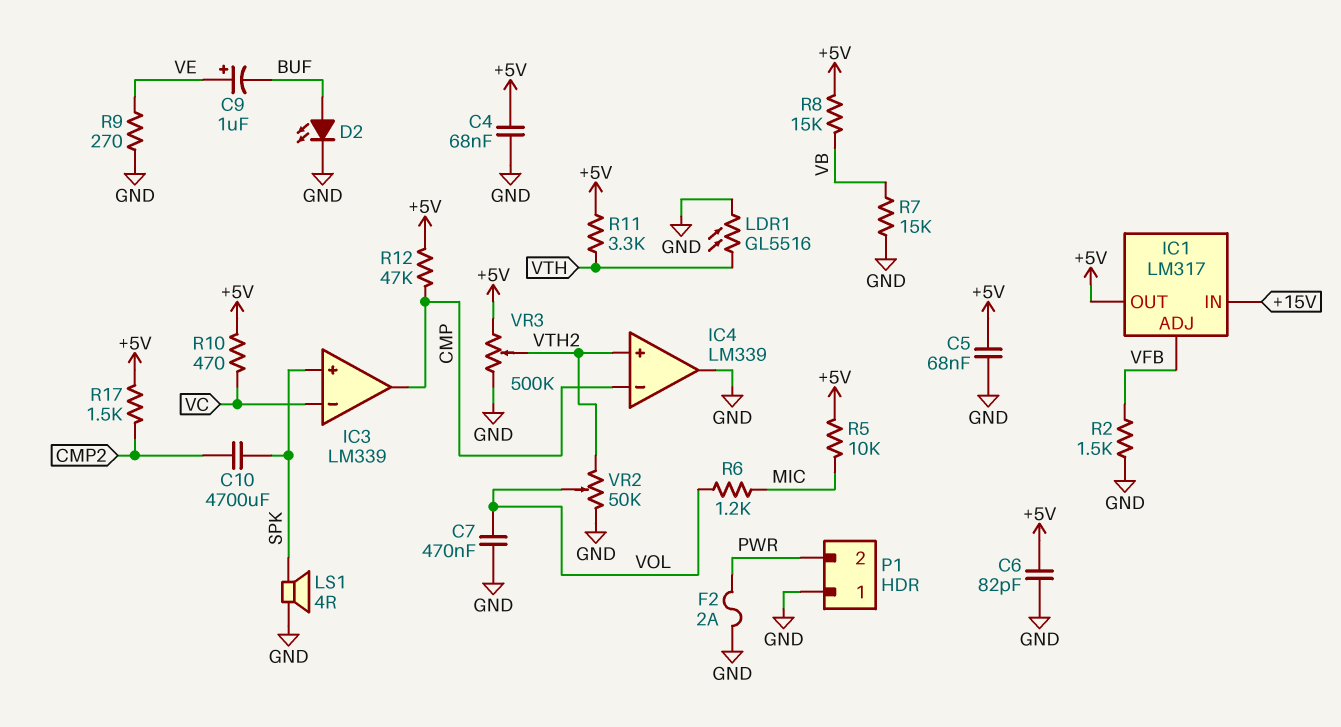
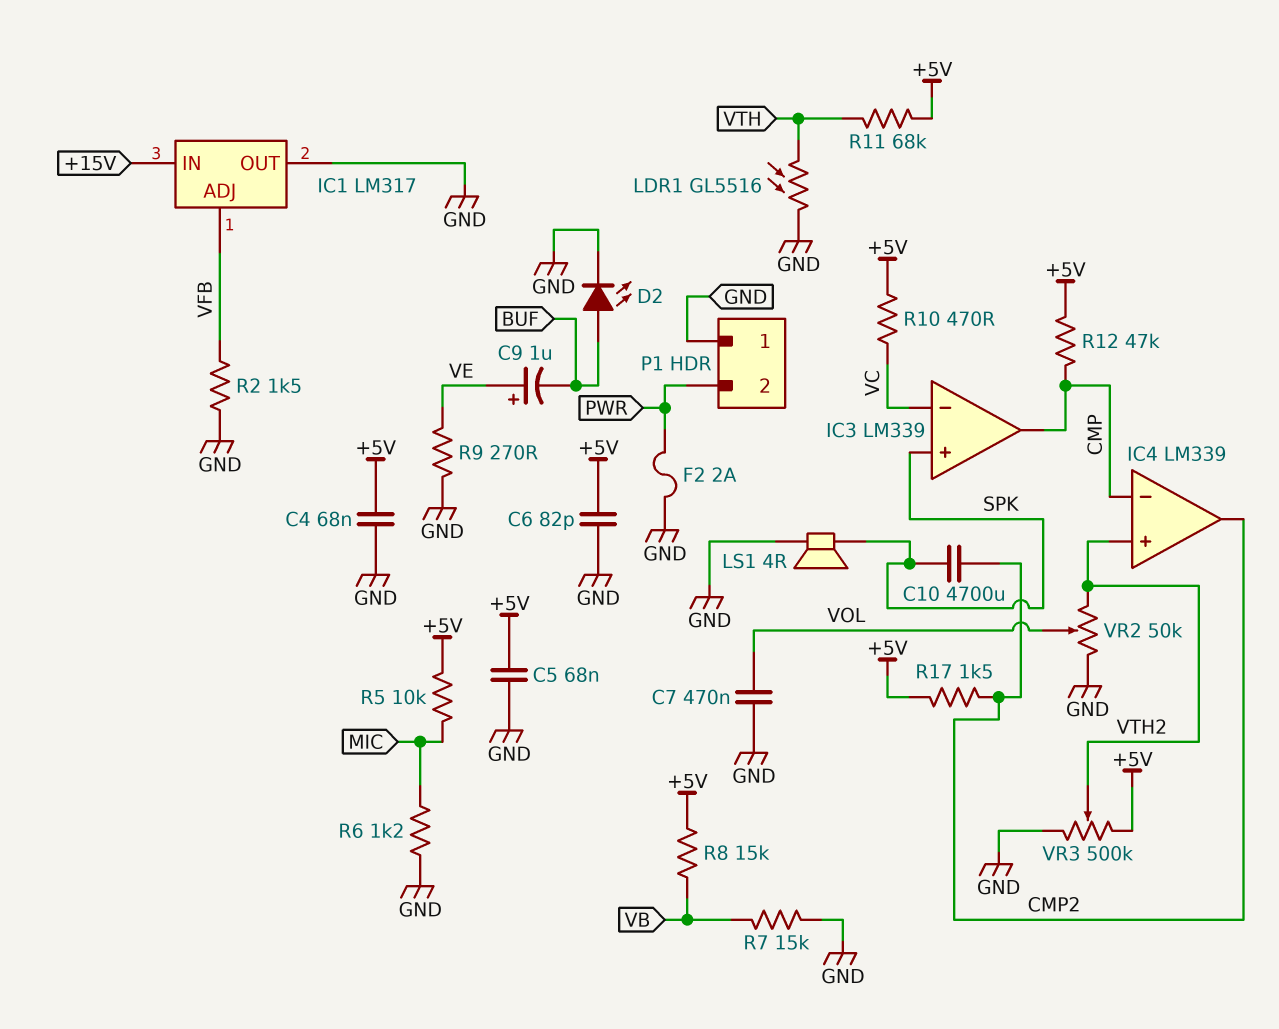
IC1 pin OUT: +5V -> GND
IC4 pin out: GND -> CMP2
R6: 1.2k (MIC, VOL) -> 1.2k (GND, MIC)
R11: 3.3k (+5V, VTH) -> 68k (+5V, VTH)

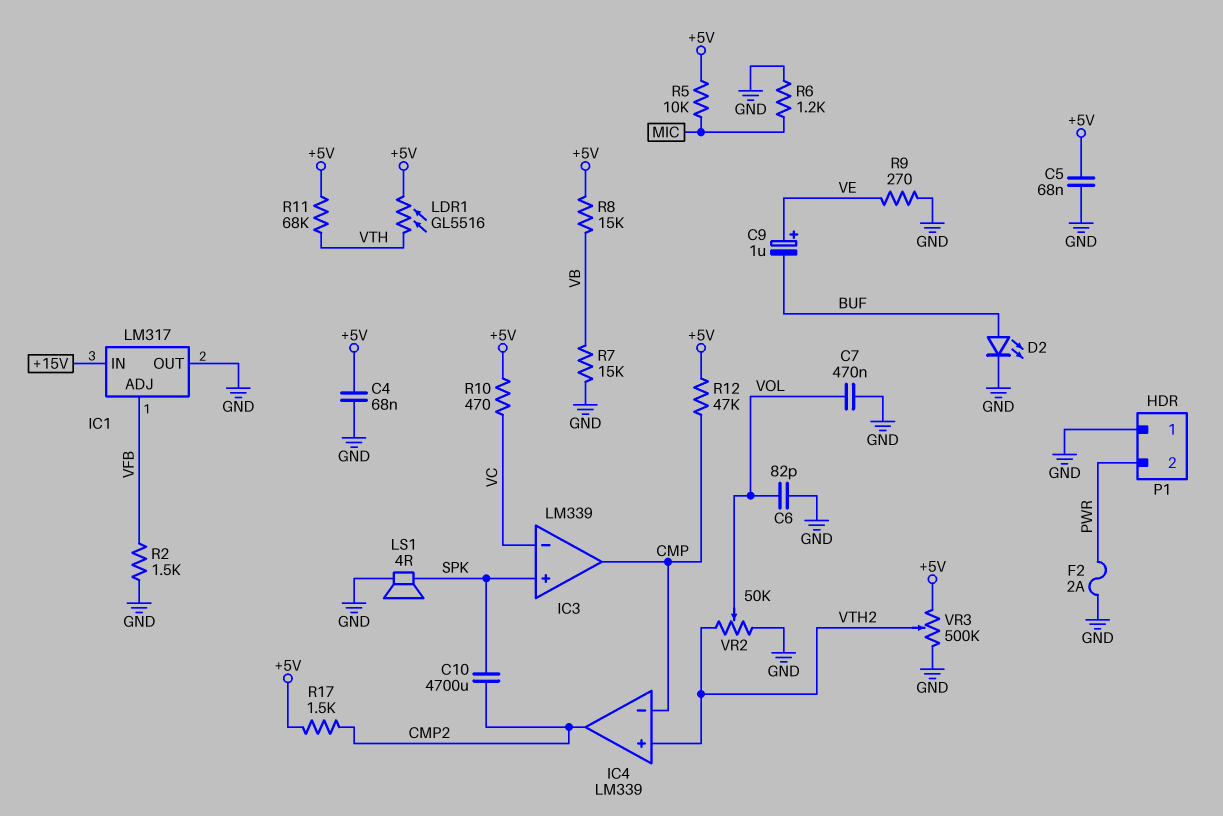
C6: 82pF (+5V, GND) -> 82pF (GND, VOL)
LDR1: GL5516 (GND, VTH) -> GL5516 (+5V, VTH)

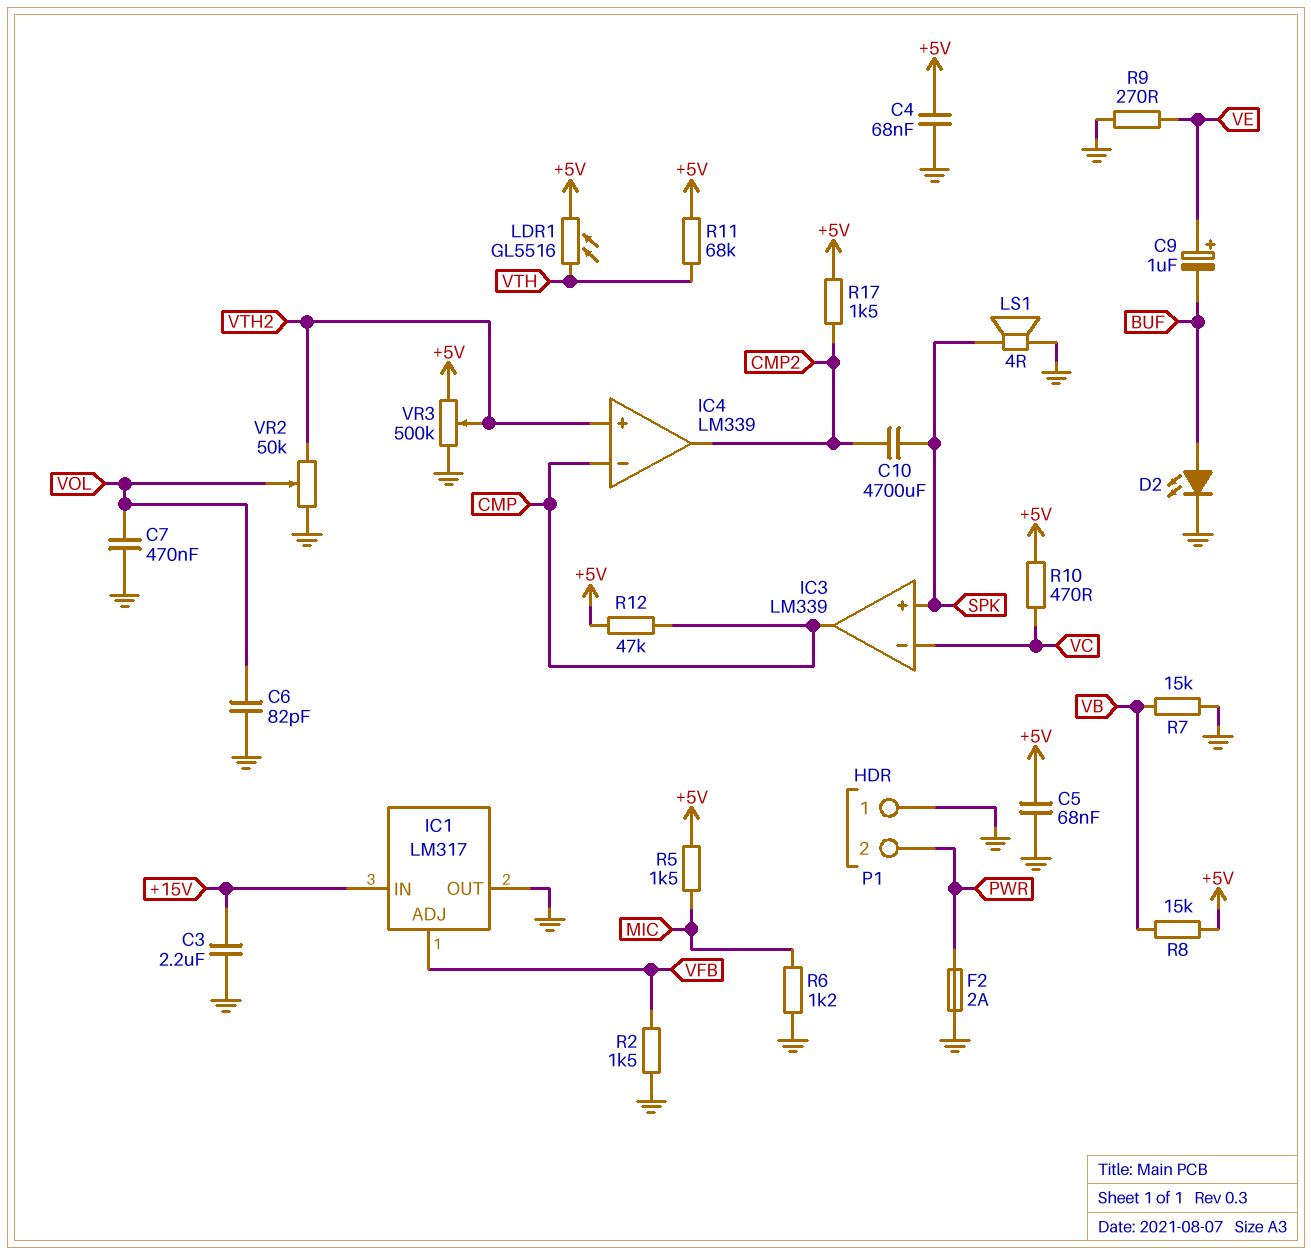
C3: none -> 2.2uF (+15V, GND)
R5: 10k (+5V, MIC) -> 1.5k (+5V, MIC)

